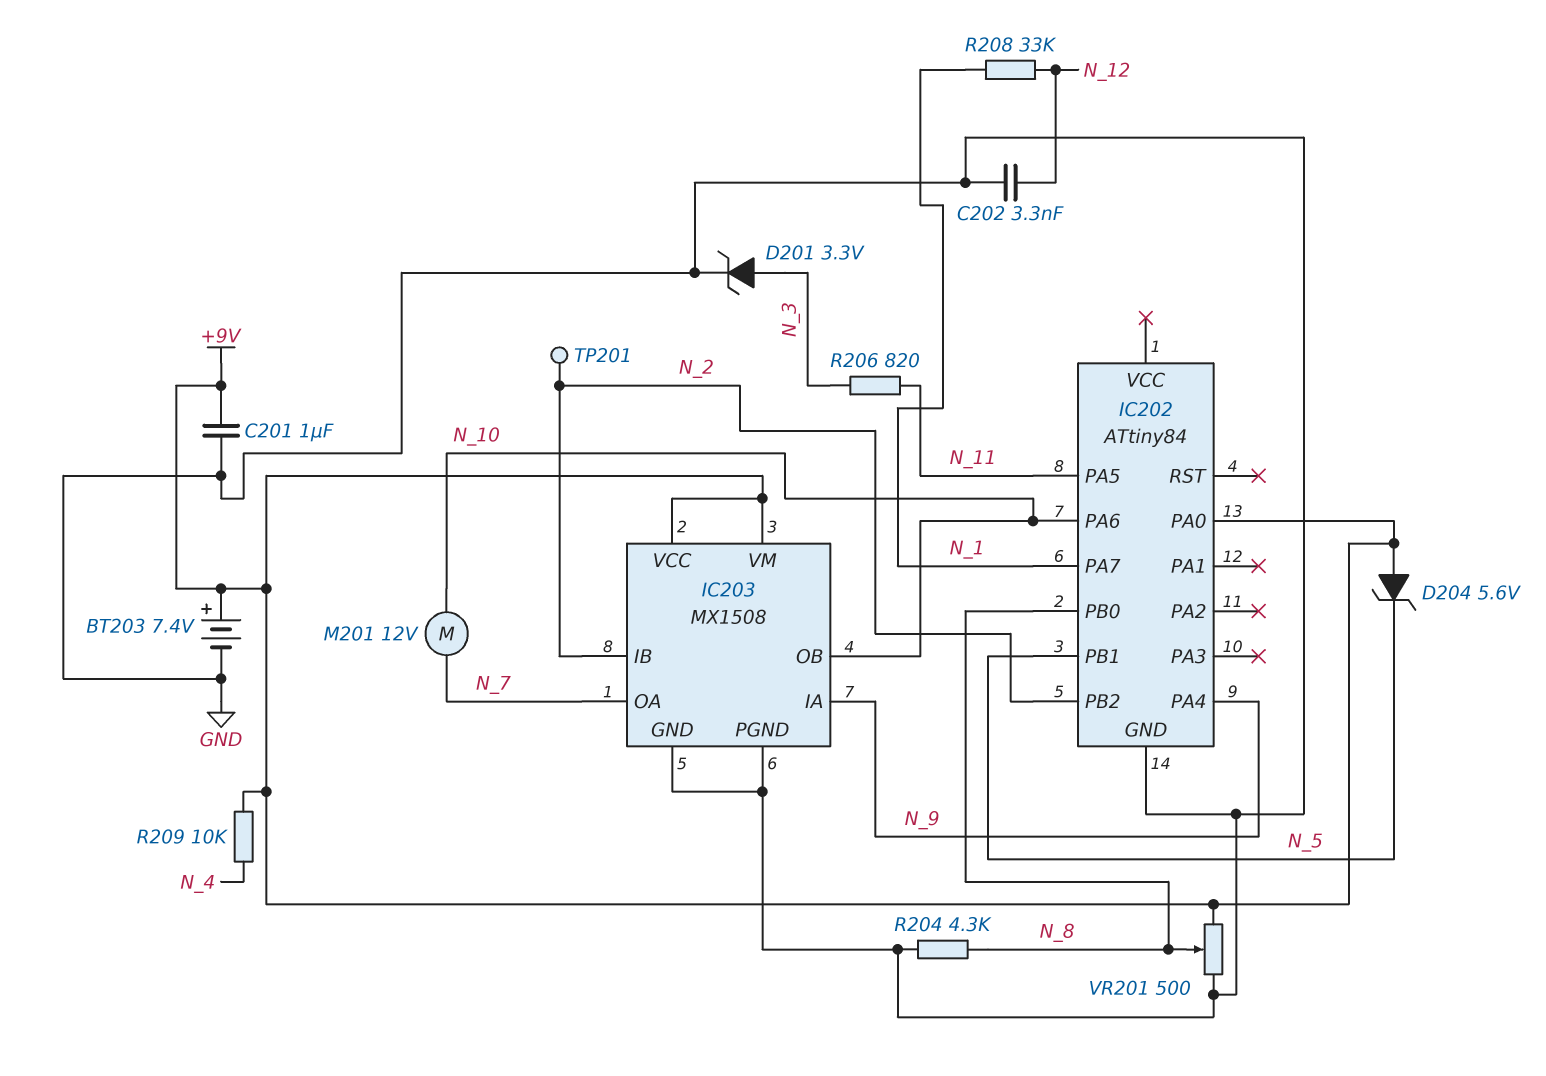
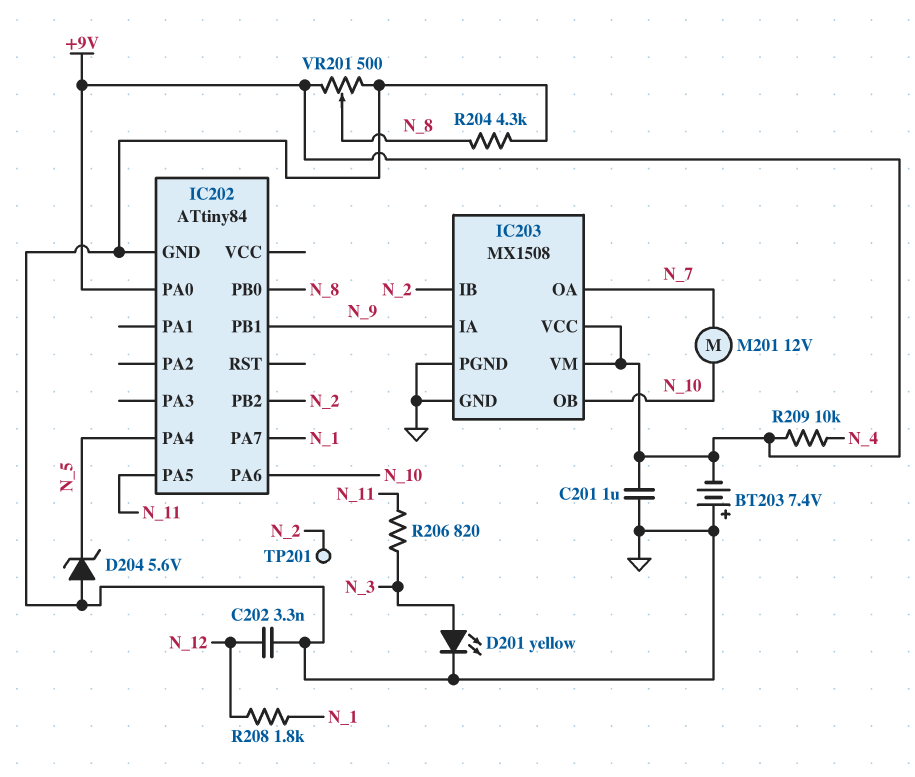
BT203: 7.4V (plus +9V, minus GND) -> 7.4V (plus GND, minus +9V)
D201: zener 3.3V (A N_3, K GND) -> LED yellow (A N_3, K GND)
D204: zener 5.6V (A +9V, K N_5) -> zener 5.6V (A GND, K N_5)
IC202 pin PA4: N_9 -> N_5
IC202 pin PB1: N_5 -> N_9
R208: 33k (N_1, N_12) -> 1.8k (N_1, N_12)

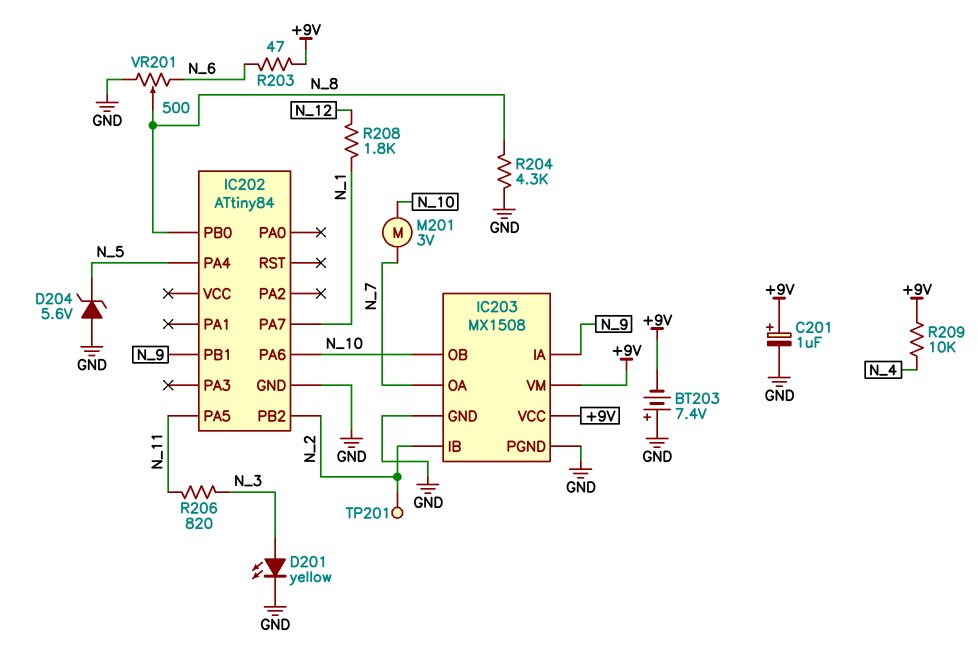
C201: 1uF (+9V, GND) -> 1uF (plus +9V, minus GND)
C202: 3.3nF (GND, N_12) -> none
IC202 pin PA0: +9V -> none
M201: motor 12V (N_7, N_10) -> motor 3V (N_7, N_10)
R203: none -> 47 (+9V, N_6)
VR201: 500 (+9V, GND, wiper N_8) -> 500 (GND, N_6, wiper N_8)

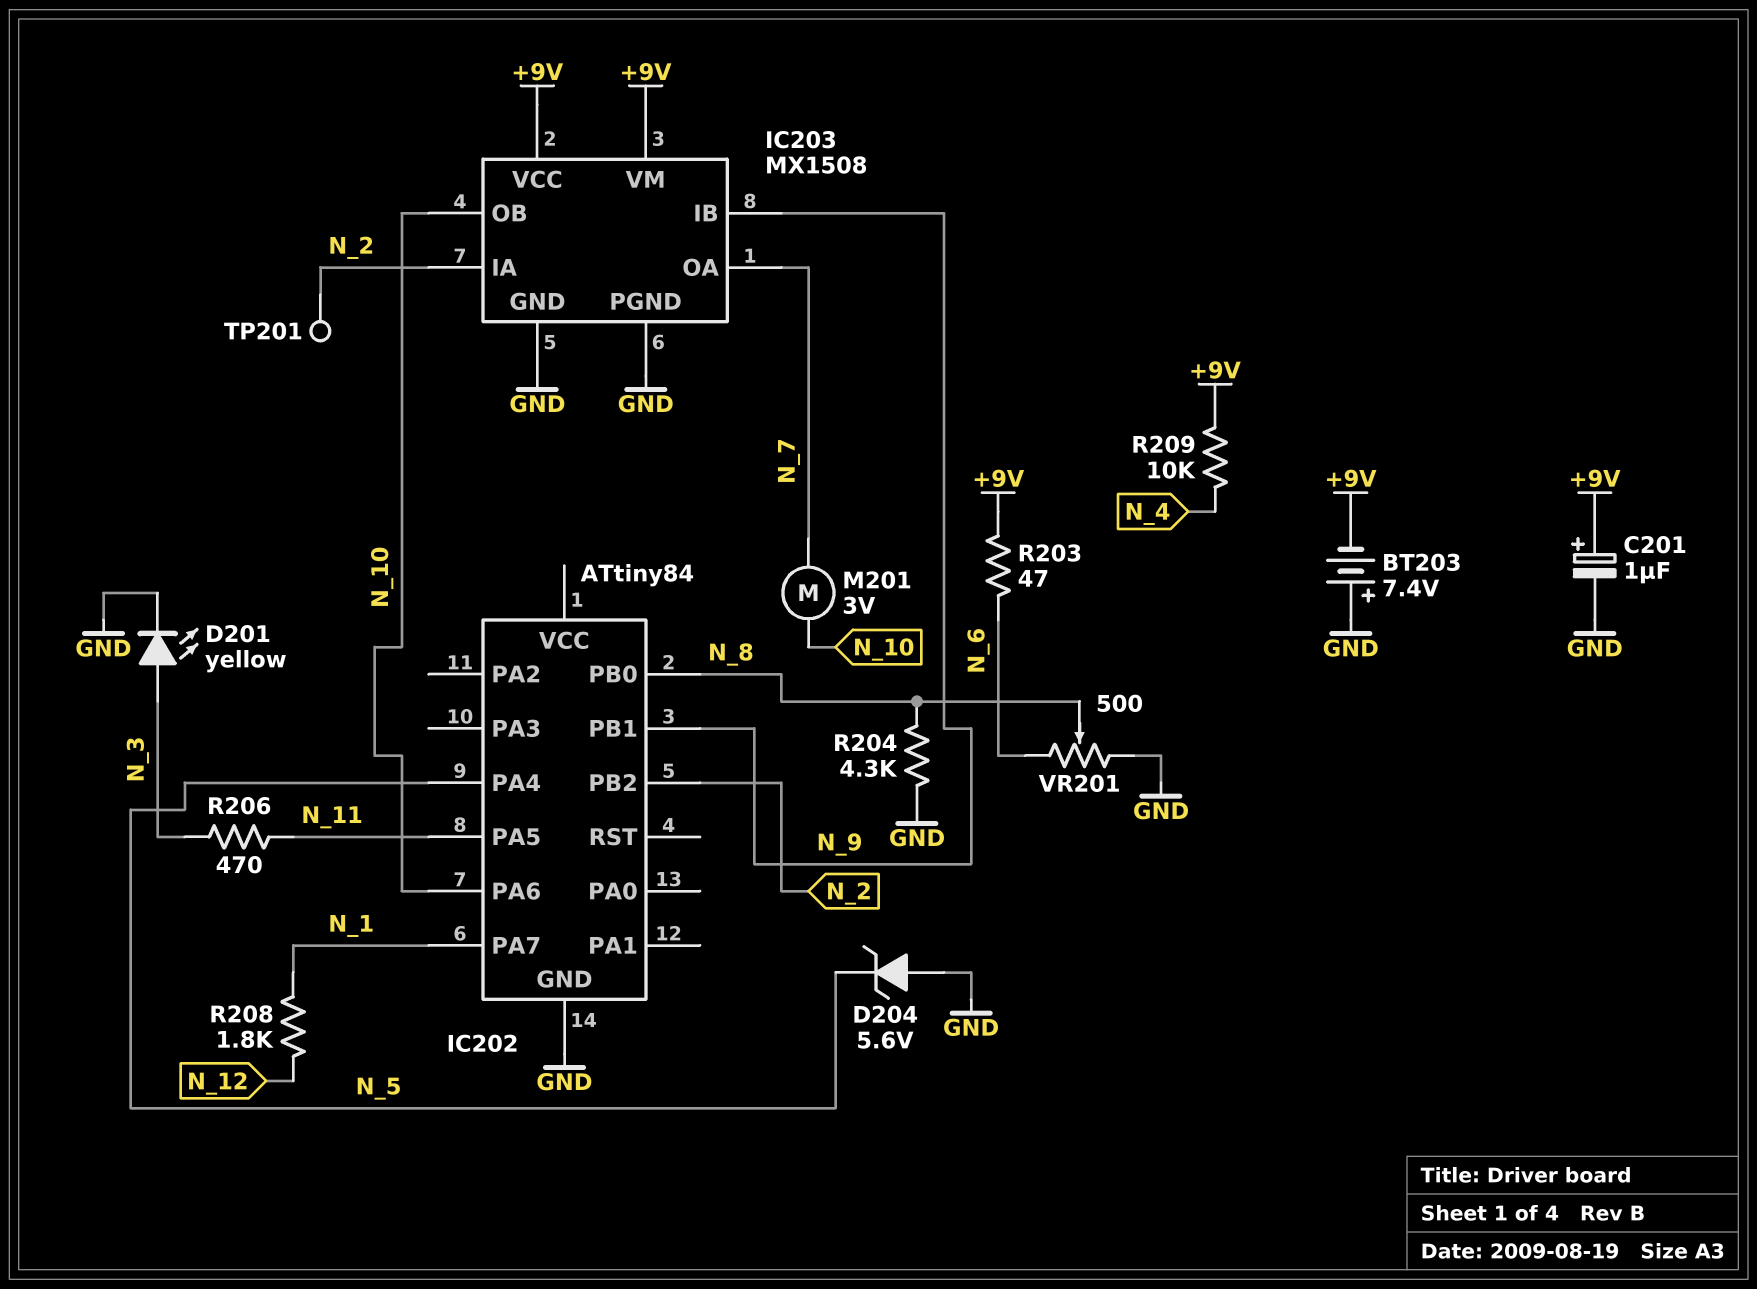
IC203 pin IA: N_9 -> N_2
IC203 pin IB: N_2 -> N_9
R206: 820 (N_3, N_11) -> 470 (N_3, N_11)

